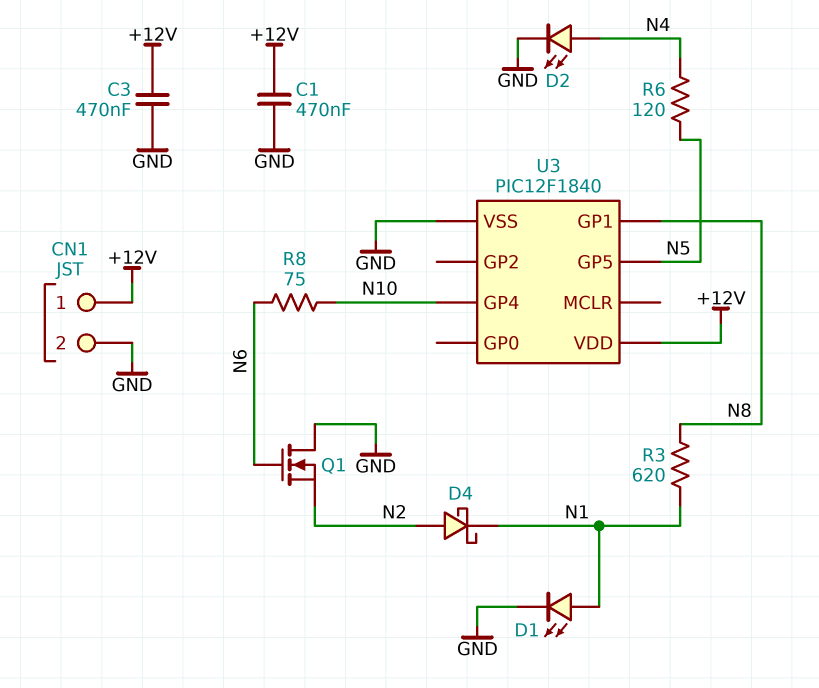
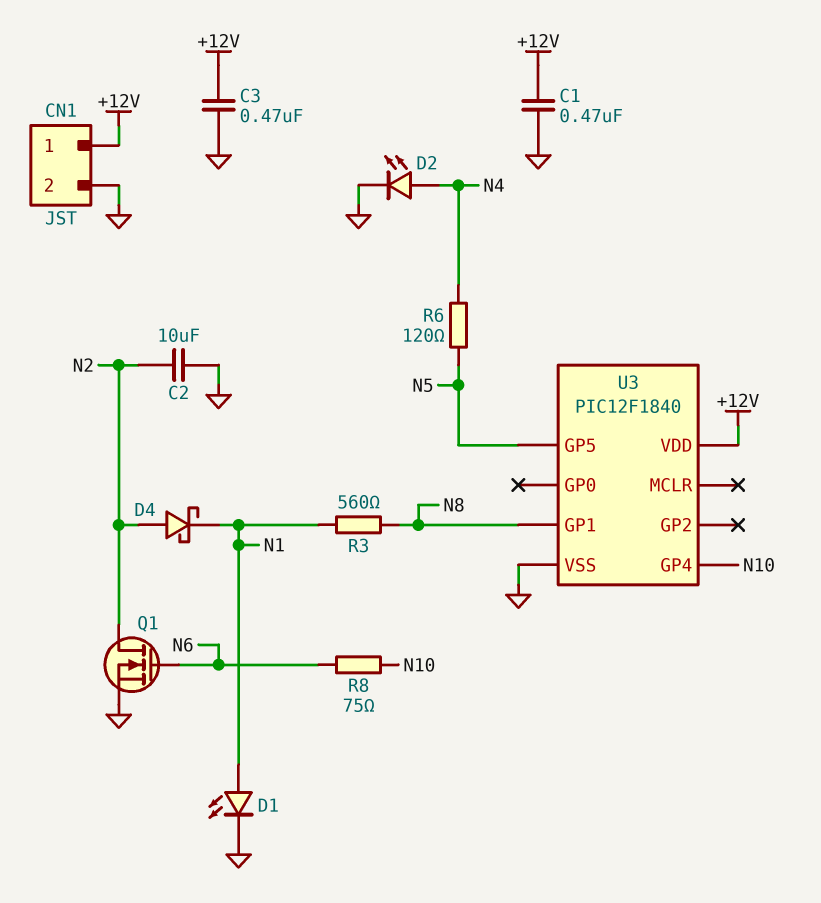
C2: none -> 10uF (GND, N2)
Q1: NMOS (G N6, D GND, S N2) -> NMOS (G N6, D N2, S GND)
R3: 620 (N1, N8) -> 560 (N1, N8)

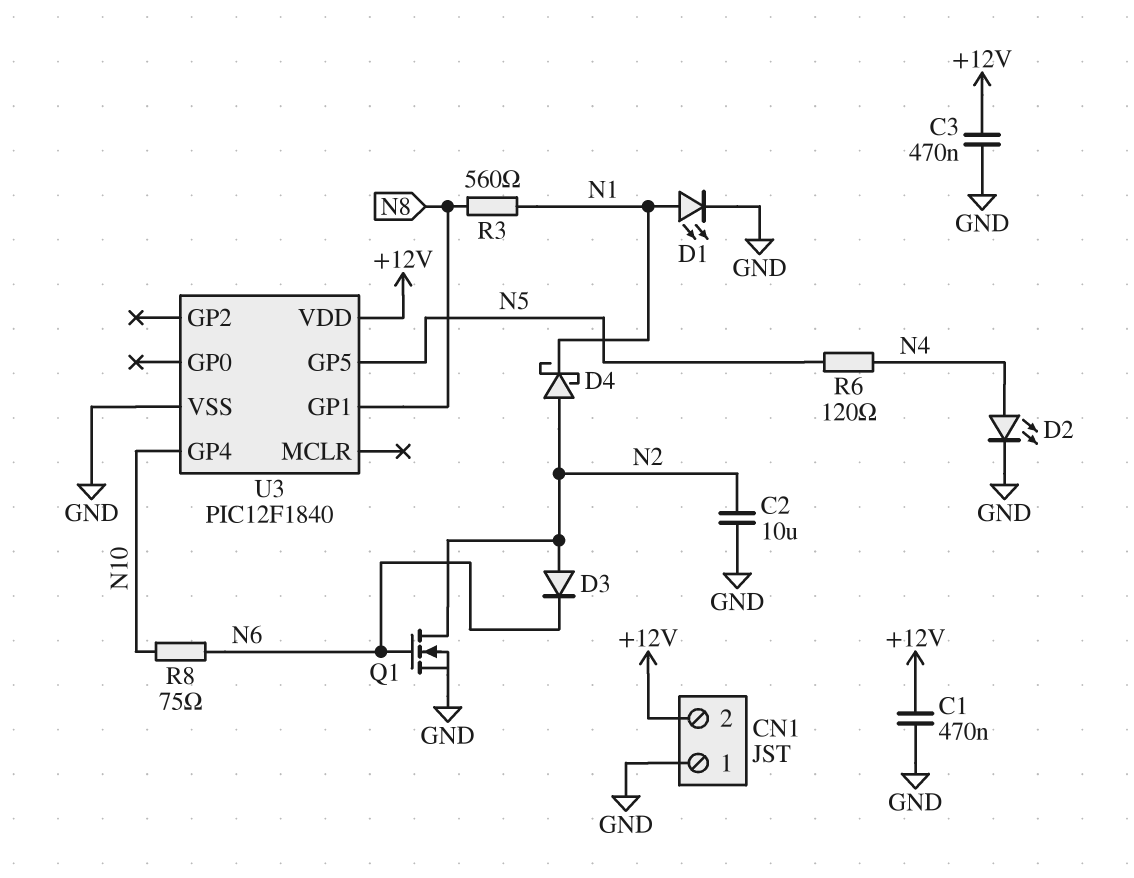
CN1 pin 1: +12V -> GND
CN1 pin 2: GND -> +12V
D3: none -> diode (A N2, K N6)

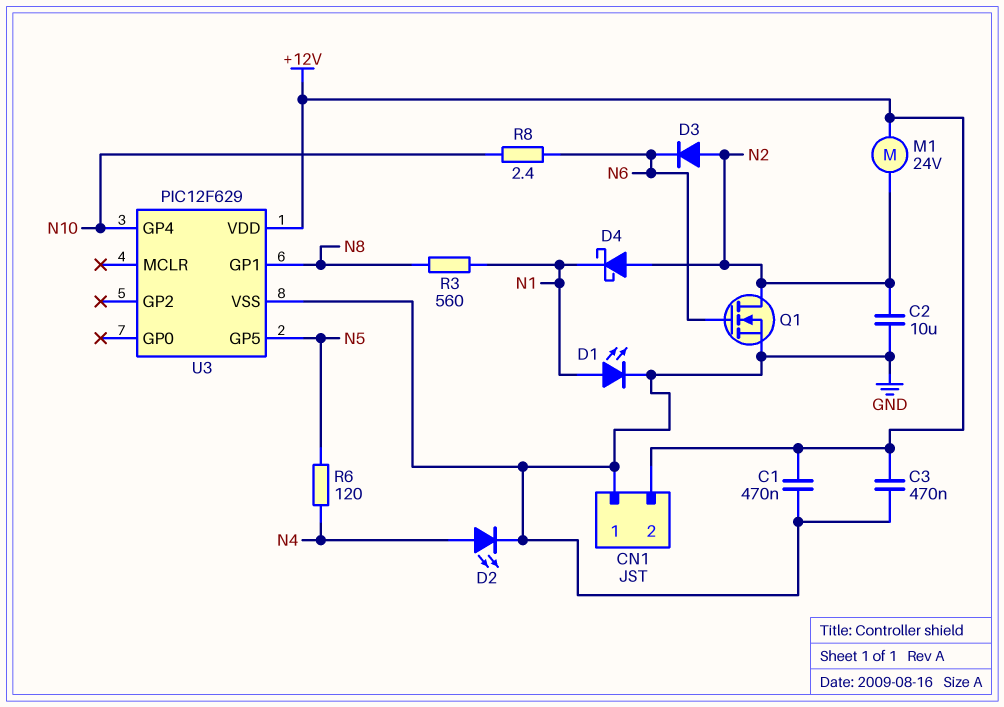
M1: none -> motor 24V (+12V, N2)
R8: 75 (N6, N10) -> 2.4 (N6, N10)
U3: PIC12F1840 -> PIC12F629

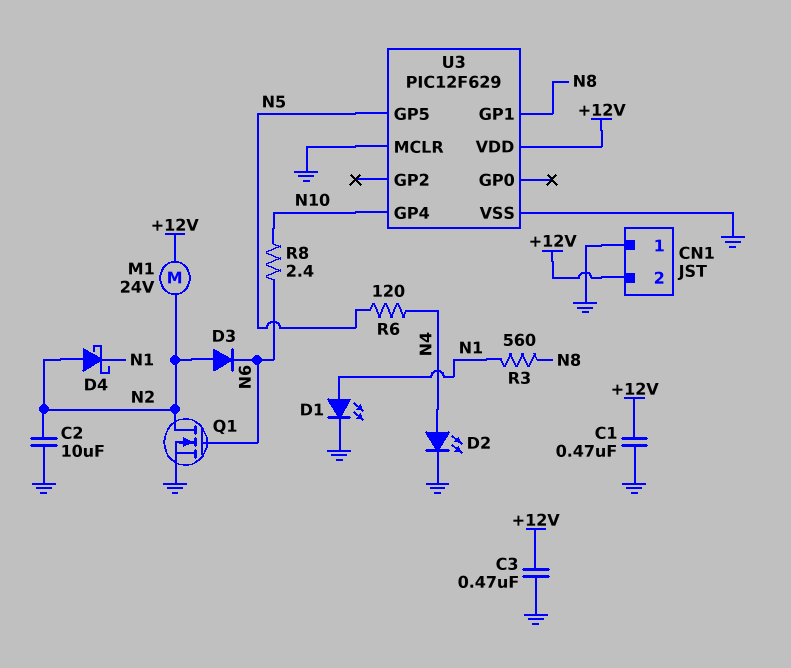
U3 pin MCLR: none -> GND

